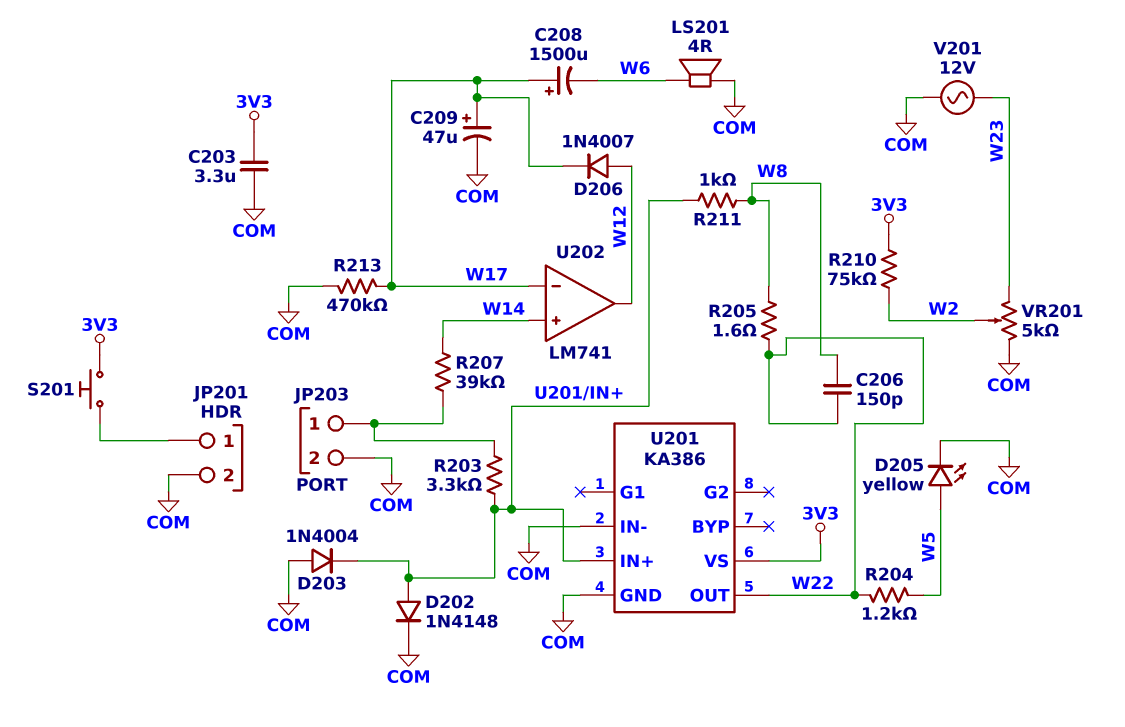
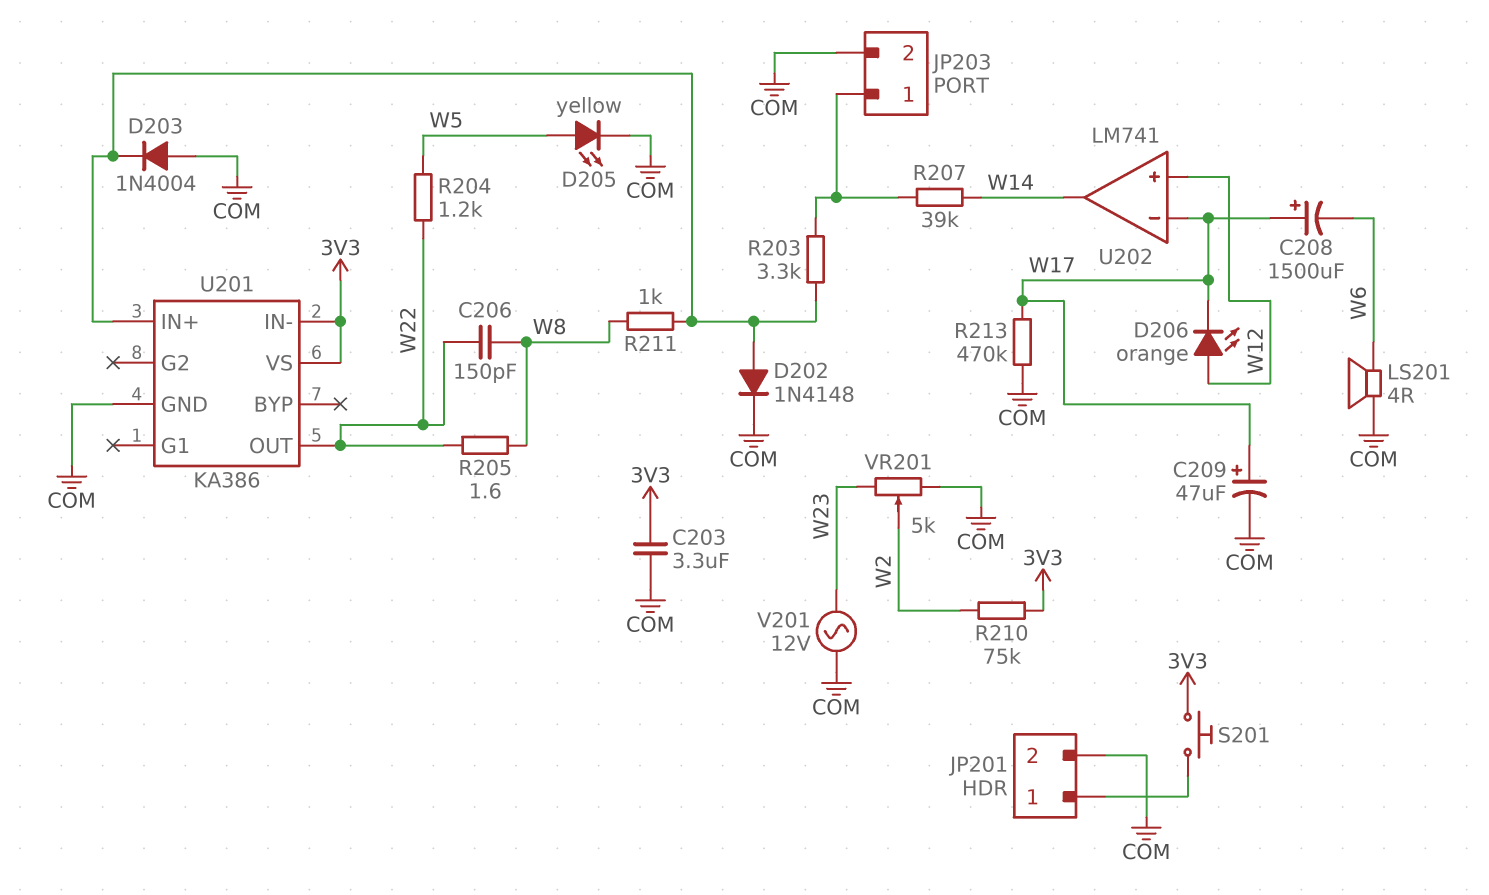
D206: diode 1N4007 (A W12, K W17) -> LED orange (A W12, K W17)
U201 pin IN-: COM -> 3V3
U202 pin in+: W14 -> W12
U202 pin out: W12 -> W14

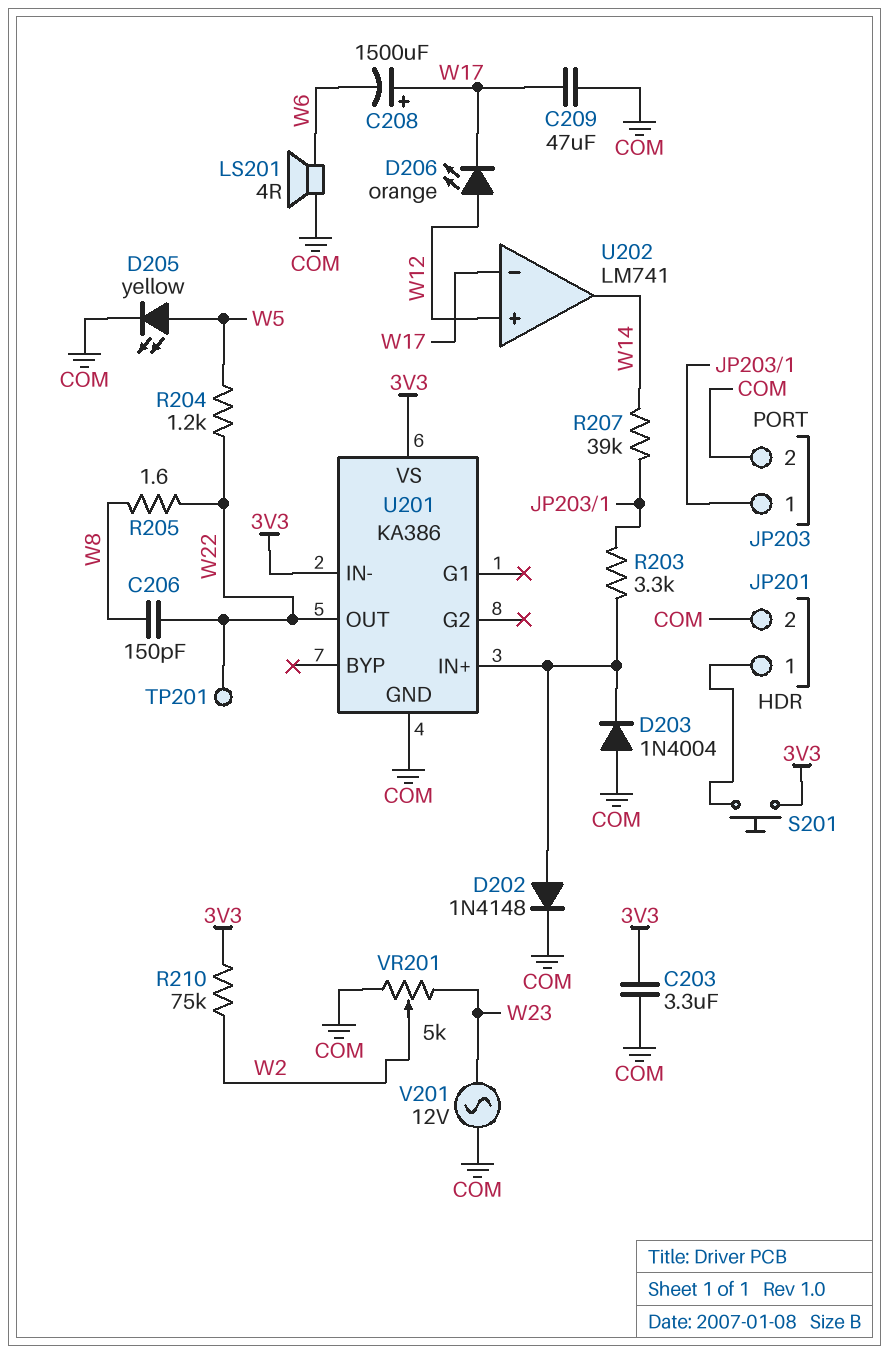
C209: 47uF (plus W17, minus COM) -> 47uF (COM, W17)
R211: 1k (U201/IN+, W8) -> none
R213: 470k (COM, W17) -> none
TP201: none -> test point (W22)

